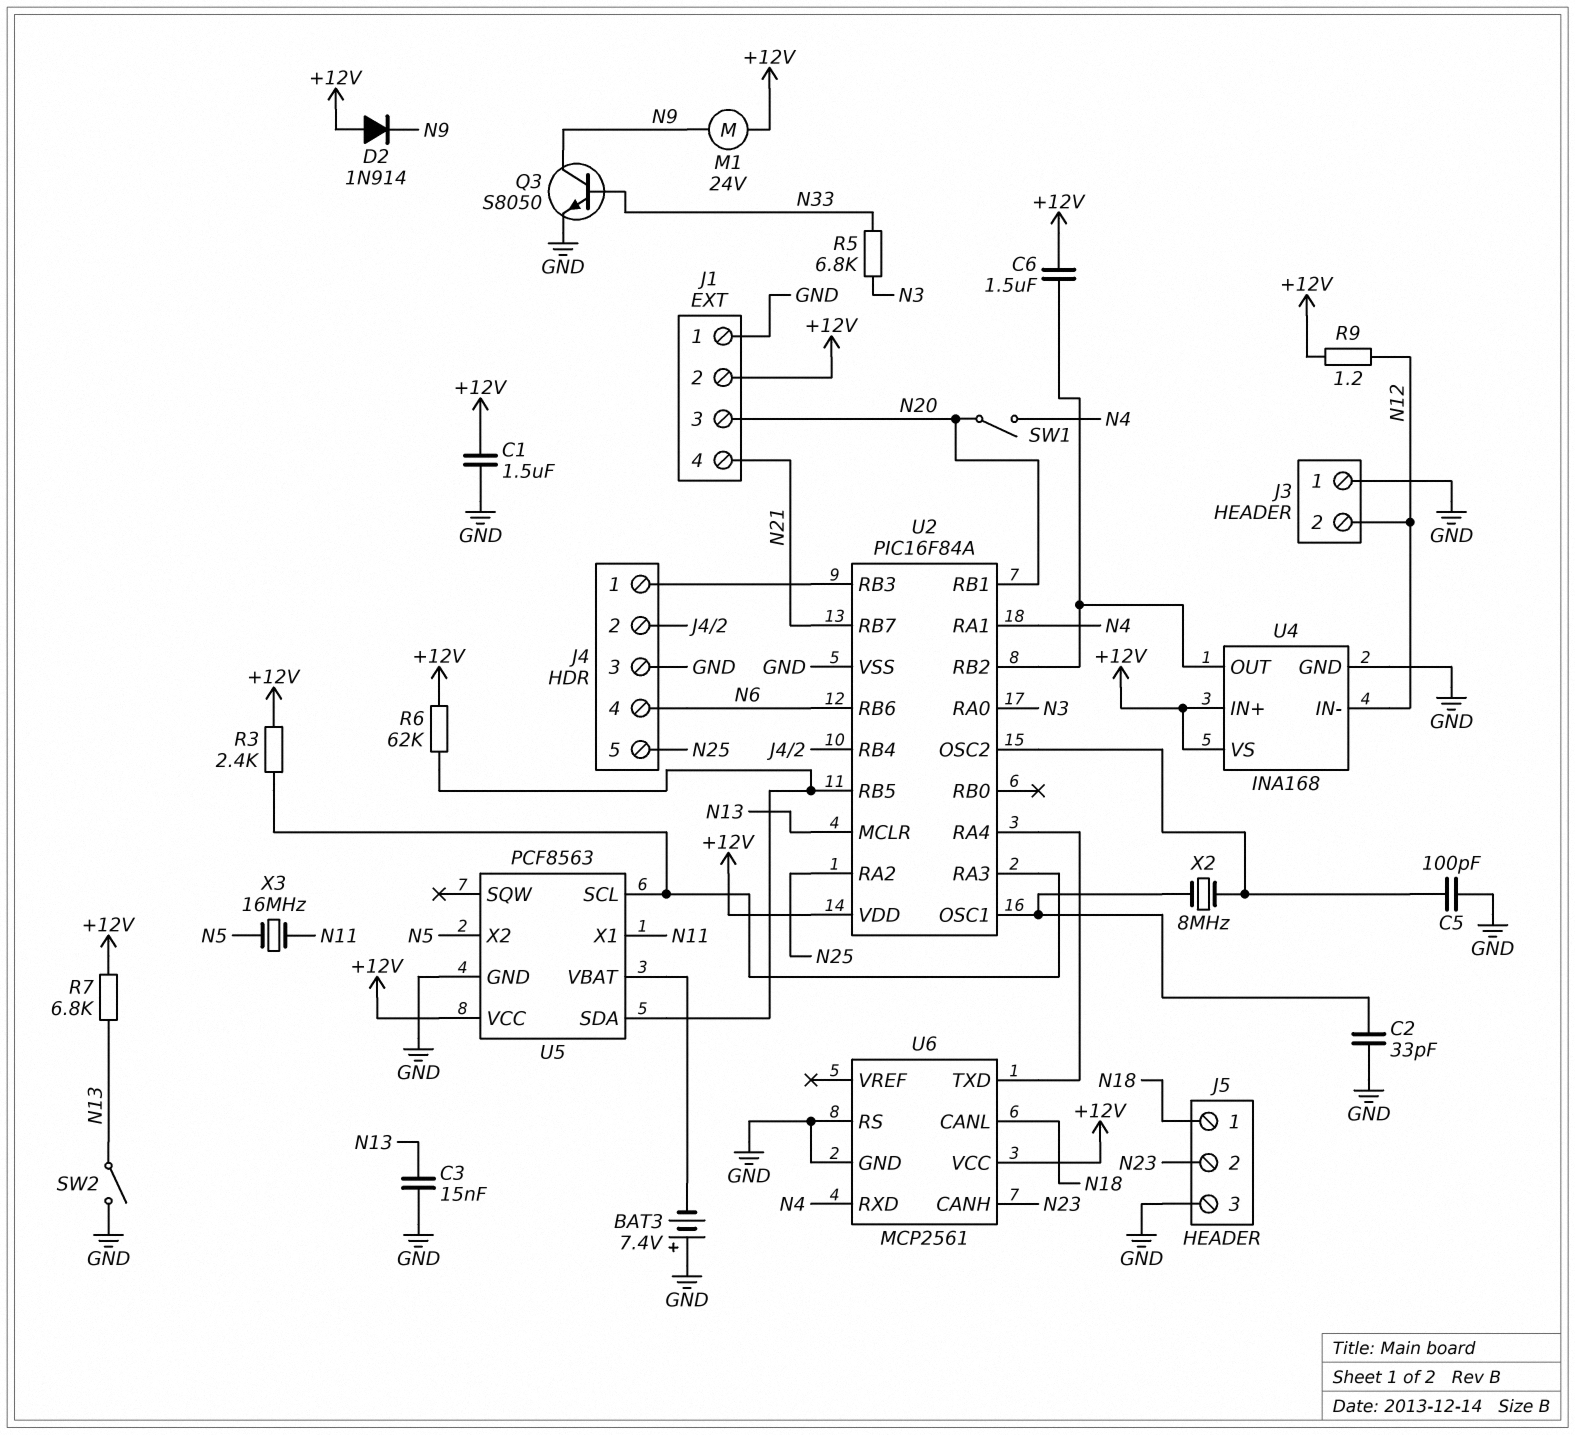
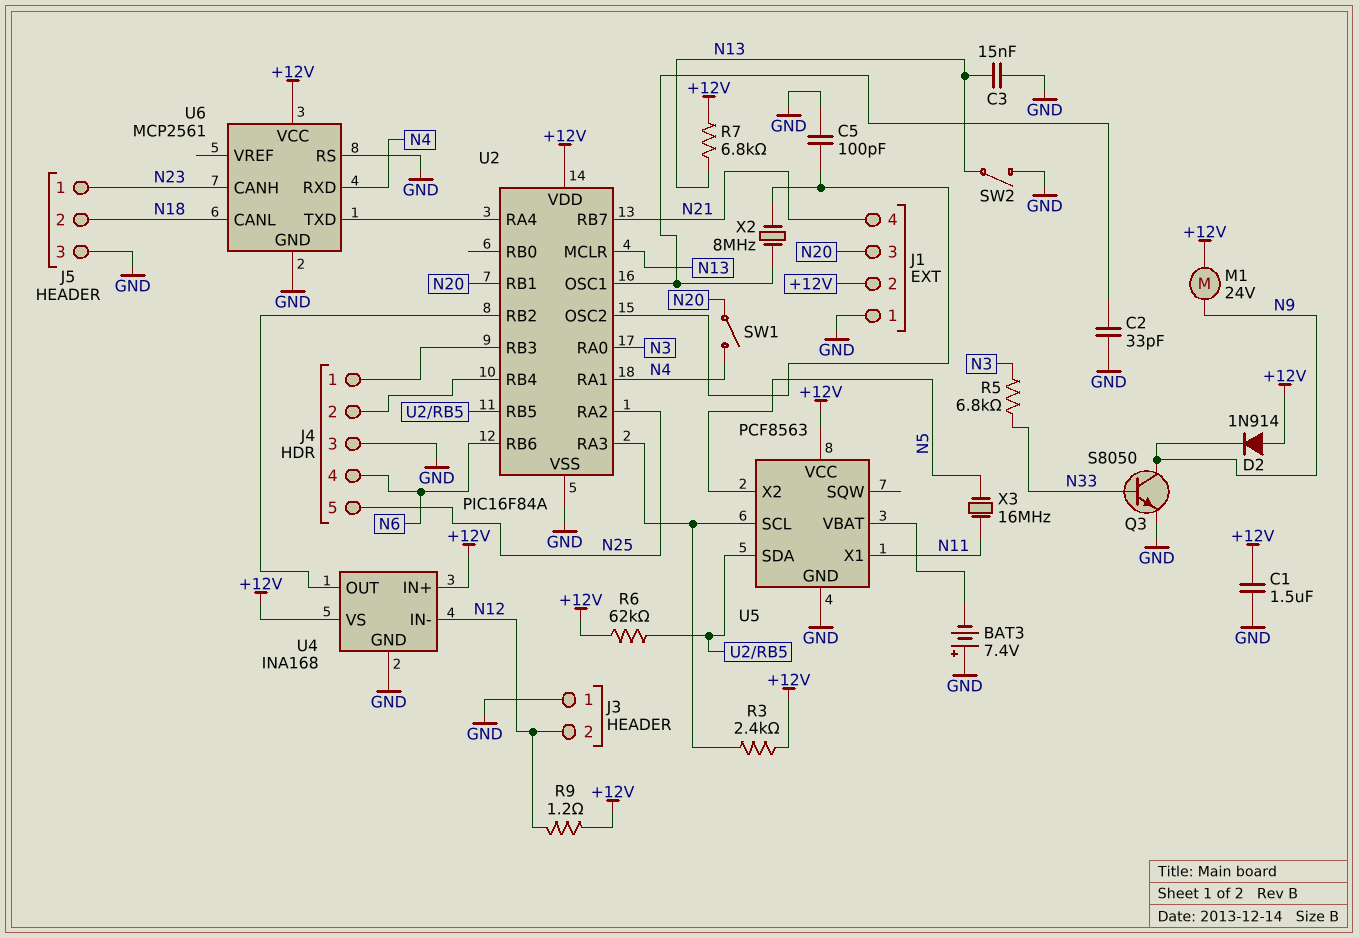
C6: 1.5uF (+12V, U2/RB2) -> none
J5 pin 1: N18 -> N23
J5 pin 2: N23 -> N18

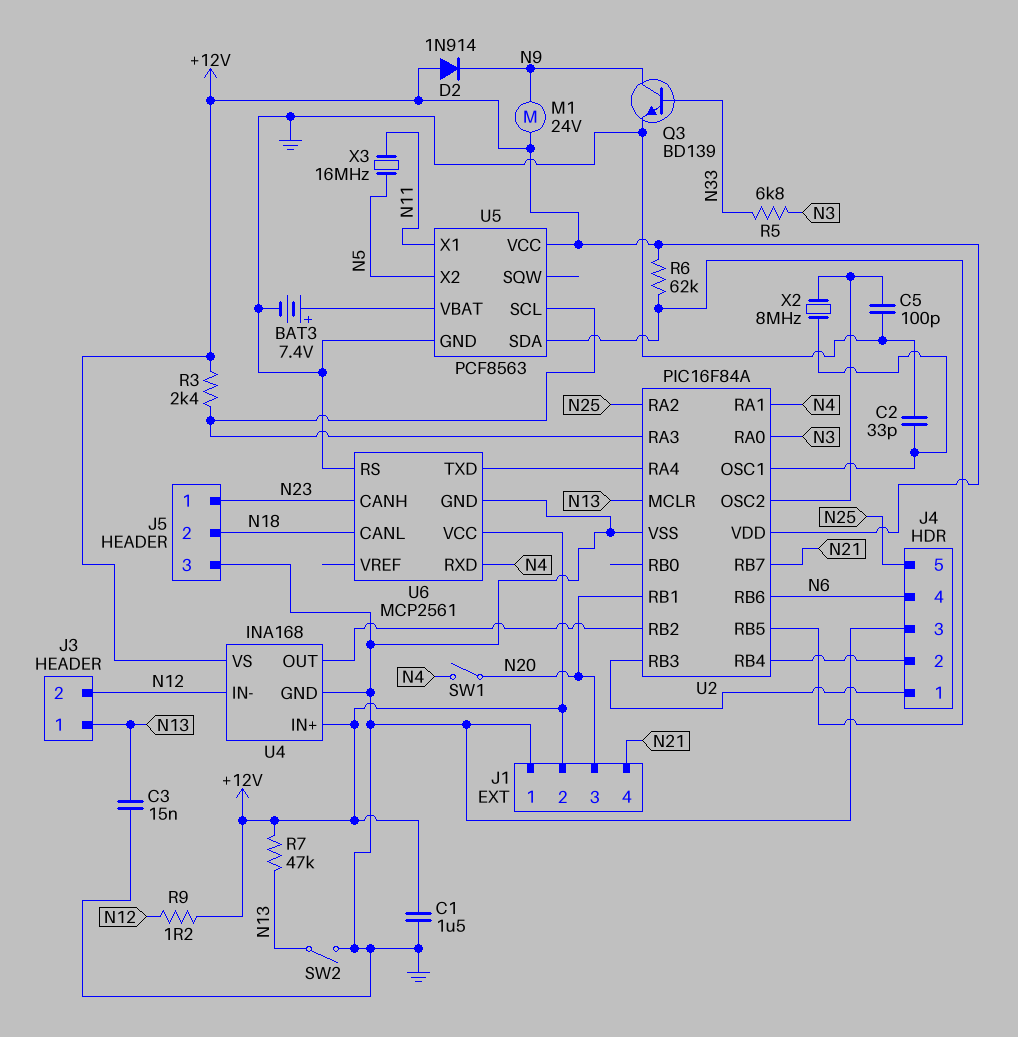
BAT3: 7.4V (plus GND, minus U5/VBAT) -> 7.4V (plus U5/VBAT, minus GND)
J3 pin 1: GND -> N13
Q3: NPN S8050 (B N33, C N9, E GND) -> NPN BD139 (B N33, C N9, E GND)
R7: 6.8k (+12V, N13) -> 47k (+12V, N13)

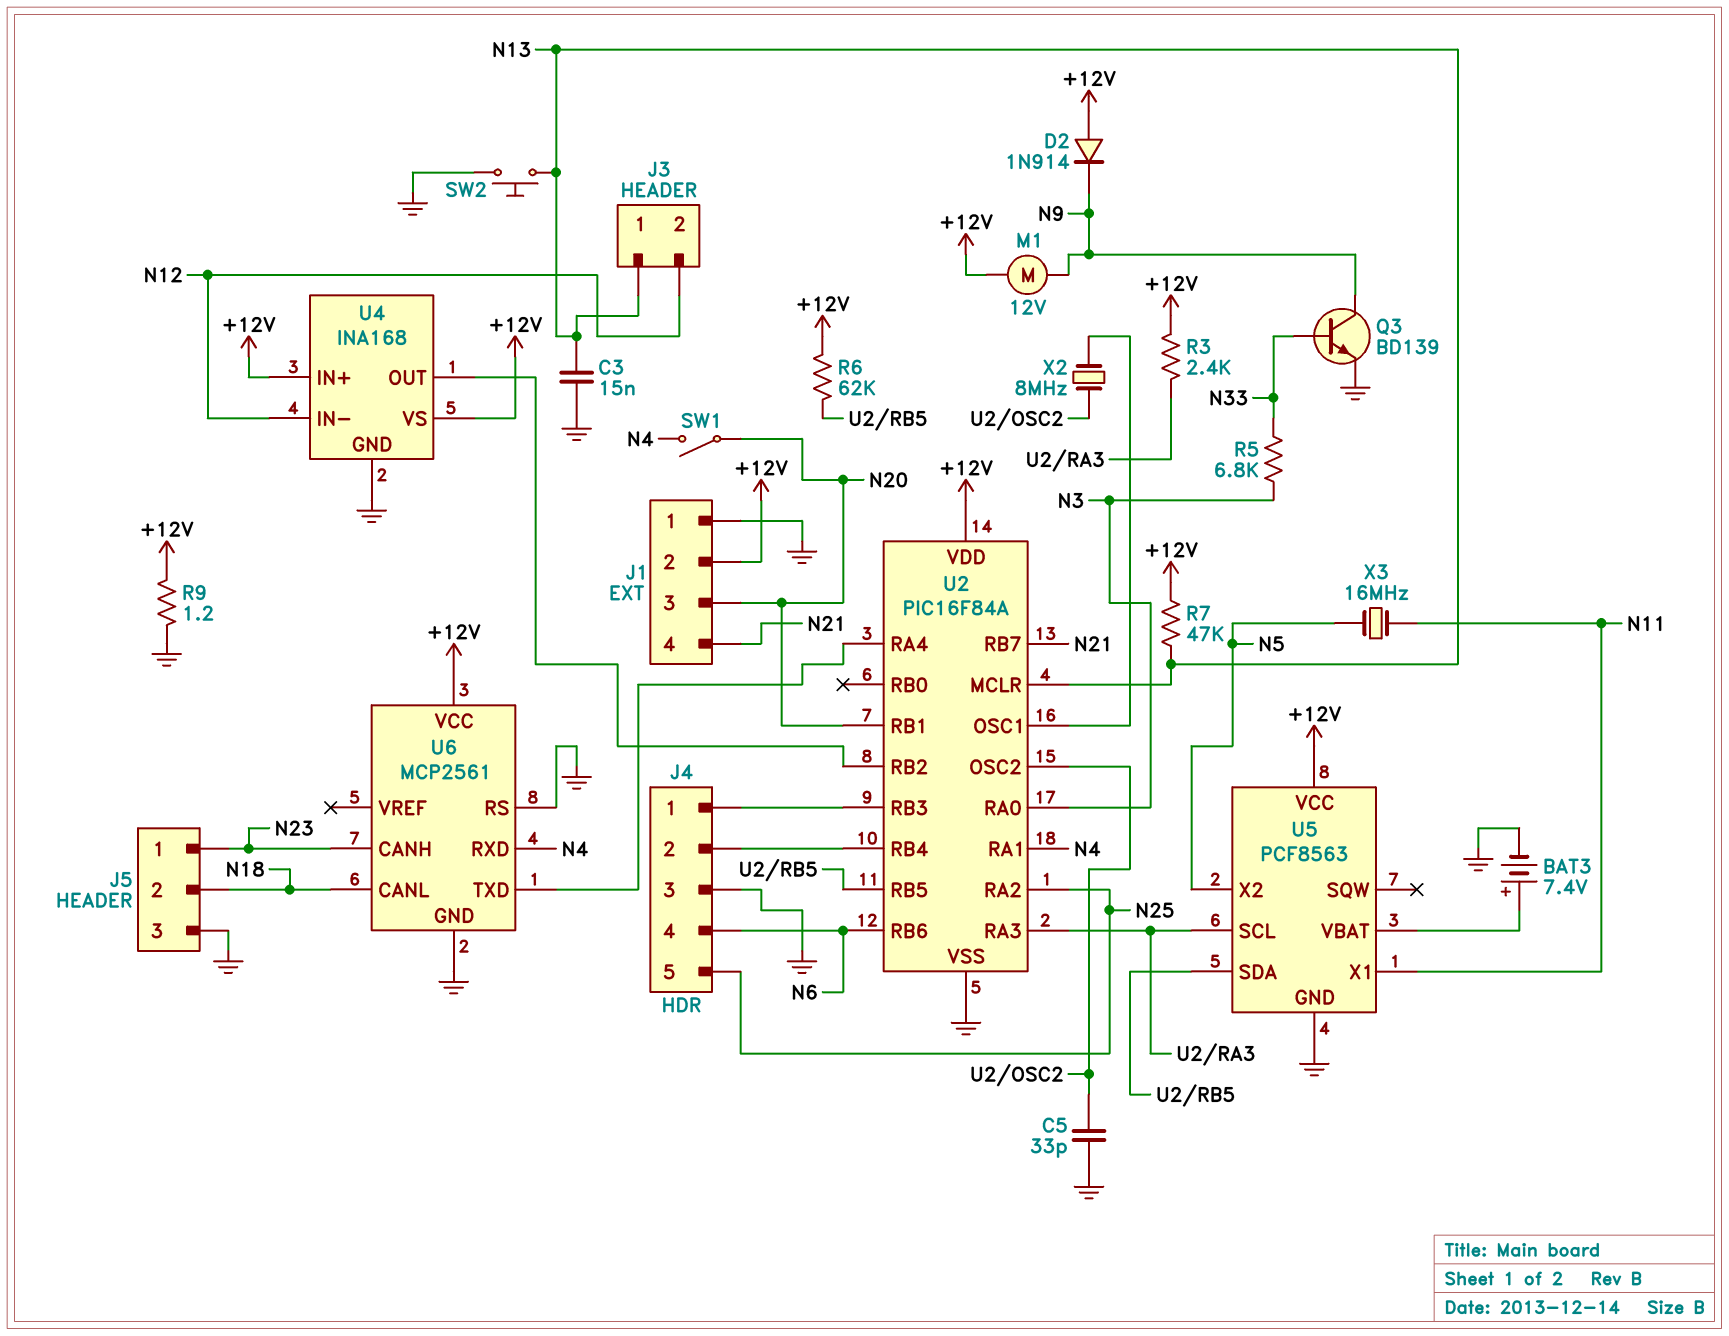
C1: 1.5uF (+12V, GND) -> none
C2: 33pF (GND, U2/OSC1) -> none
C5: 100pF (GND, U2/OSC2) -> 33pF (GND, U2/OSC2)
M1: motor 24V (+12V, N9) -> motor 12V (+12V, N9)
R9: 1.2 (+12V, N12) -> 1.2 (+12V, GND)
SW2: switch (GND, N13) -> button (GND, N13)

